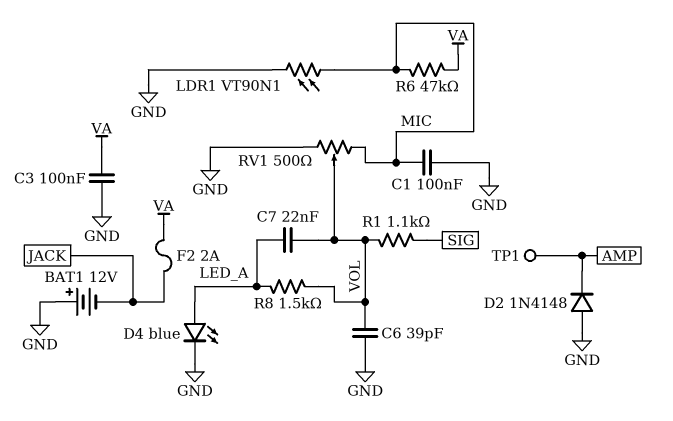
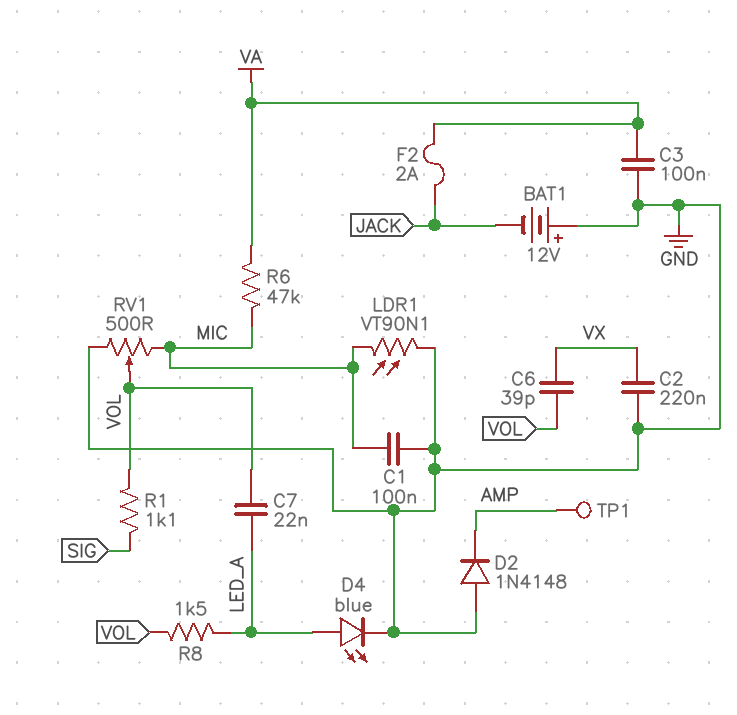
C2: none -> 220nF (GND, VX)
C6: 39pF (GND, VOL) -> 39pF (VOL, VX)

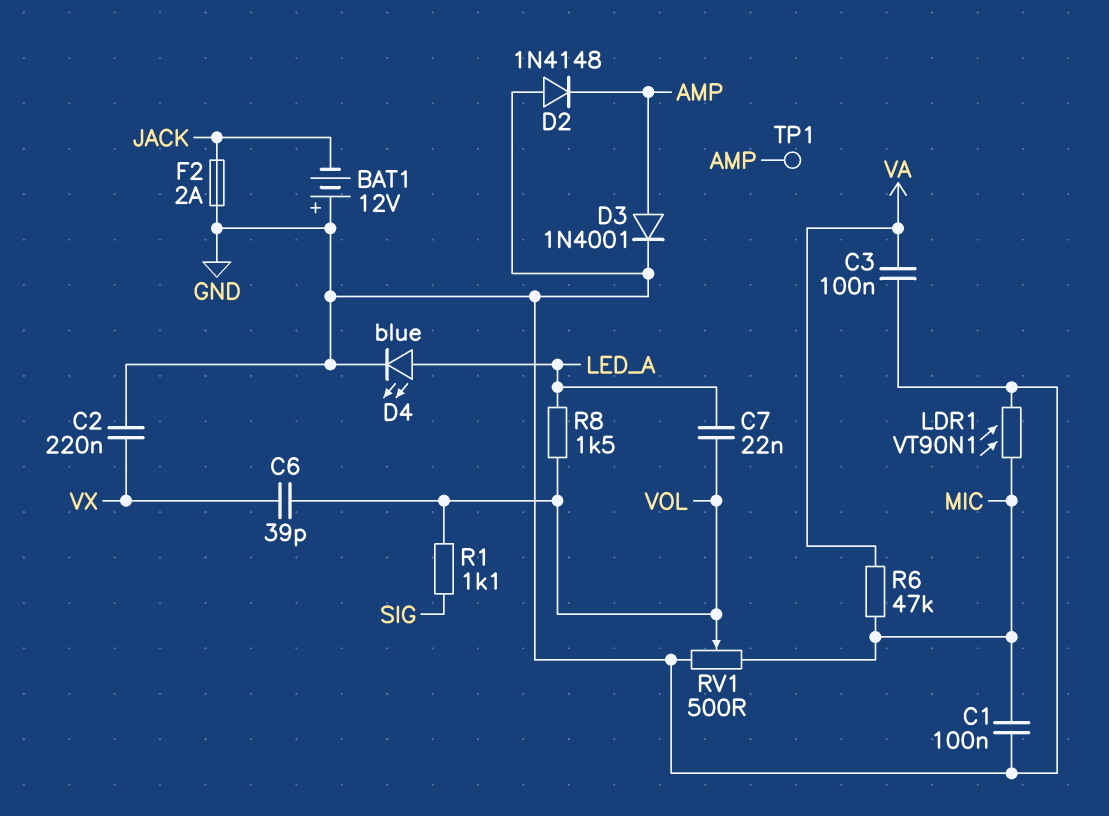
D3: none -> diode 1N4001 (A AMP, K GND)
F2: 2A (JACK, VA) -> 2A (GND, JACK)

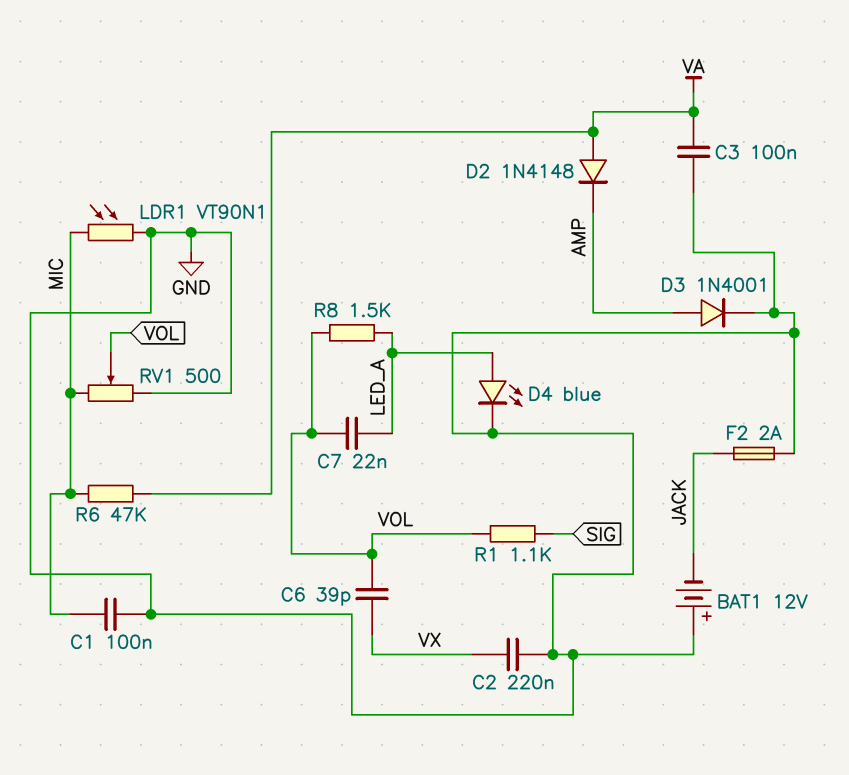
D2: diode 1N4148 (A GND, K AMP) -> diode 1N4148 (A VA, K AMP)
TP1: test point (AMP) -> none

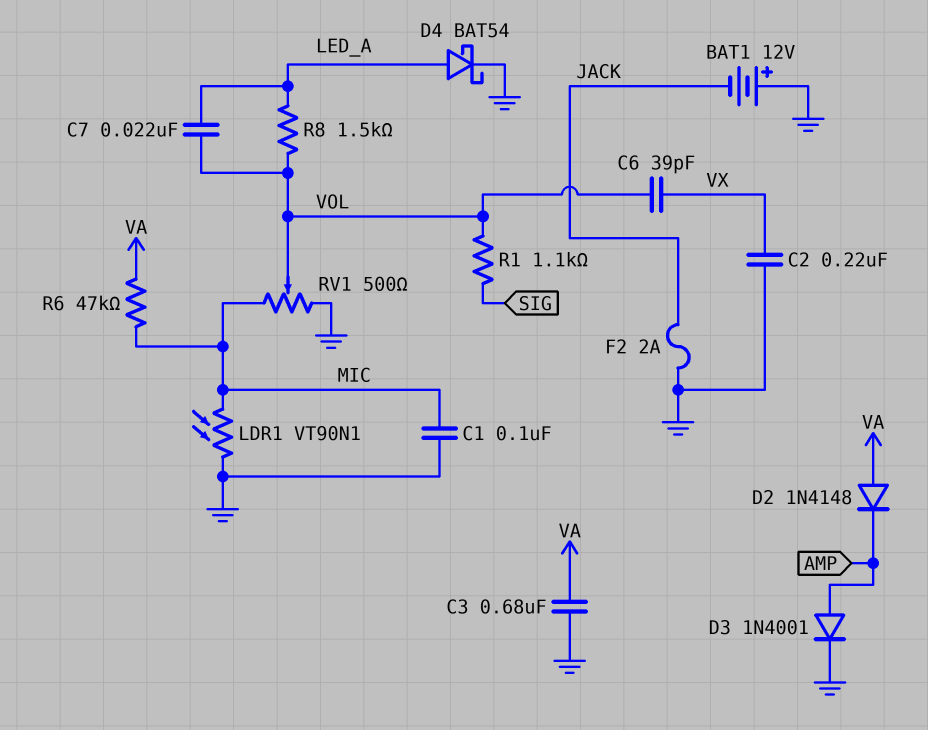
C3: 100nF (GND, VA) -> 680nF (GND, VA)
D4: LED blue (A LED_A, K GND) -> schottky BAT54 (A LED_A, K GND)

